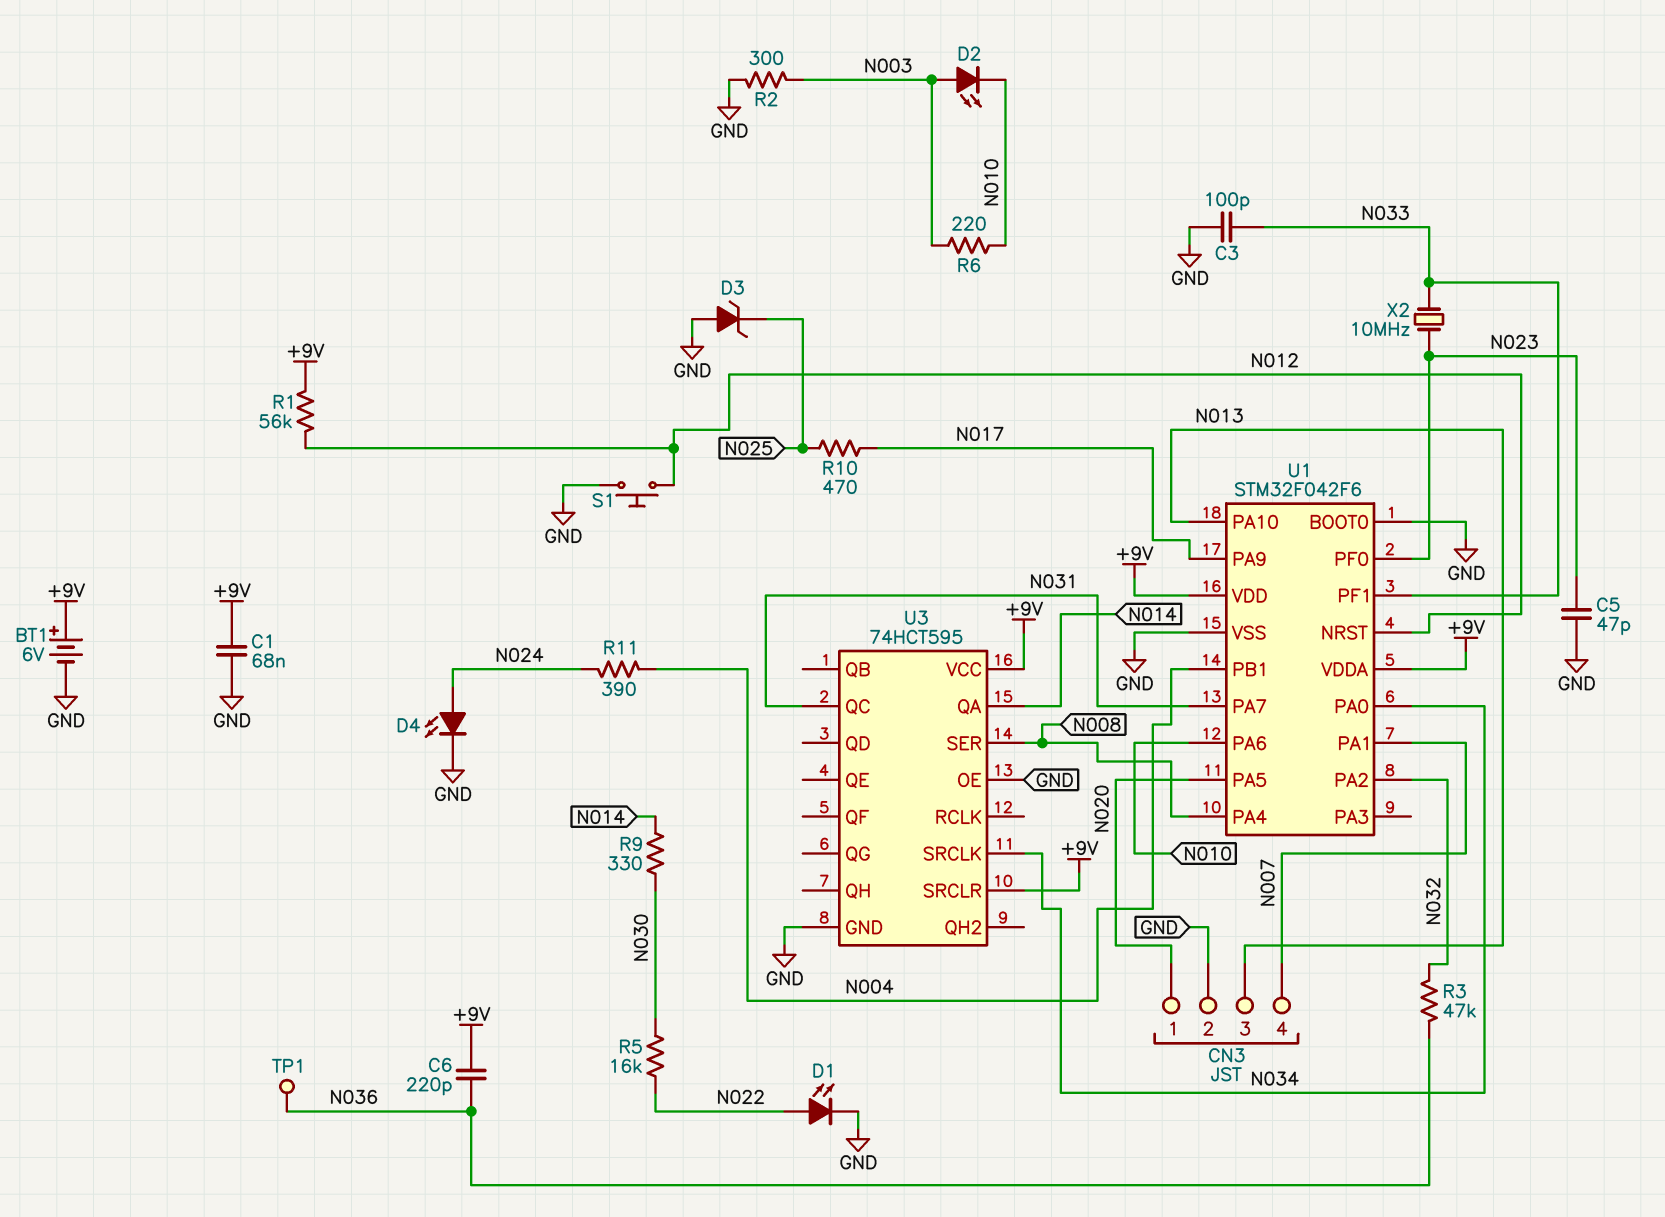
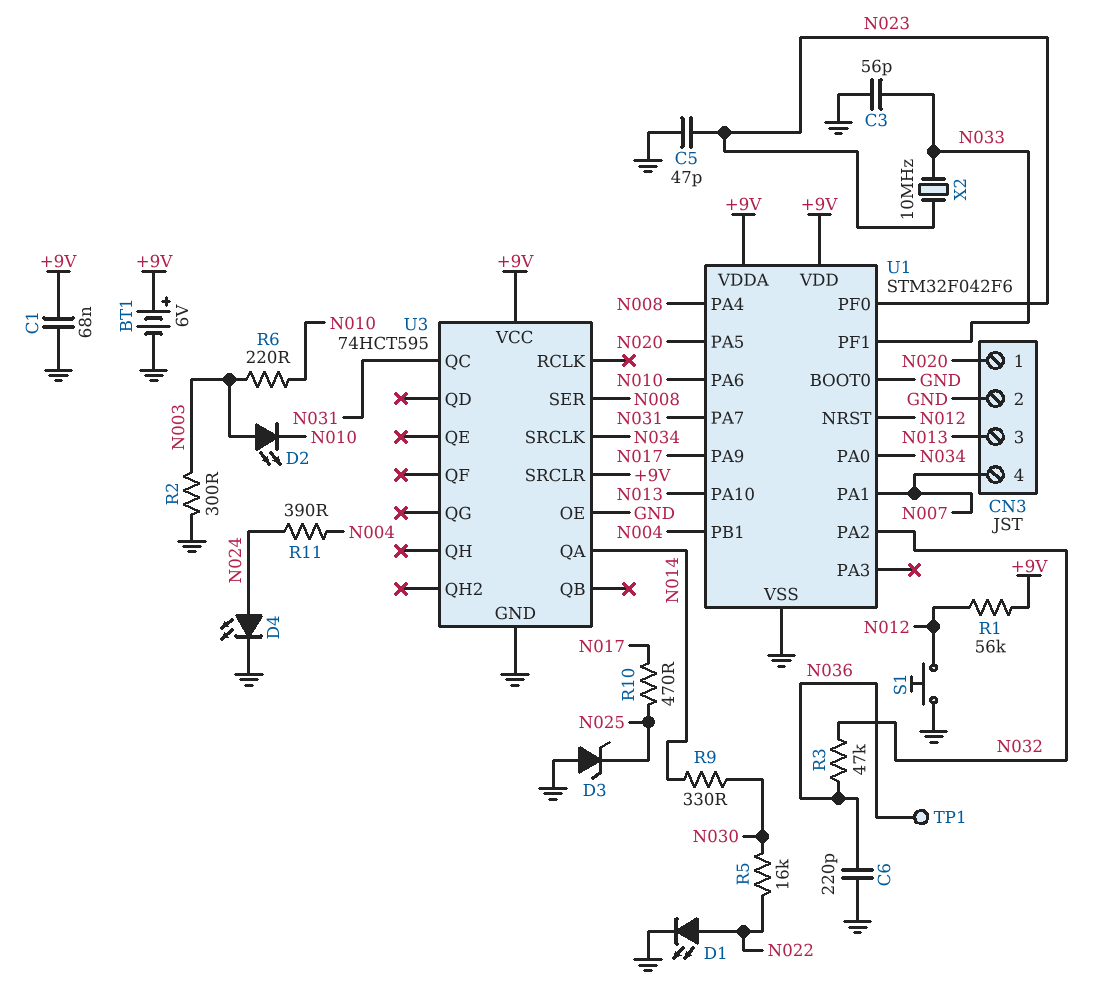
C3: 100pF (GND, N033) -> 56pF (GND, N033)
C6: 220pF (+9V, N036) -> 220pF (GND, N036)

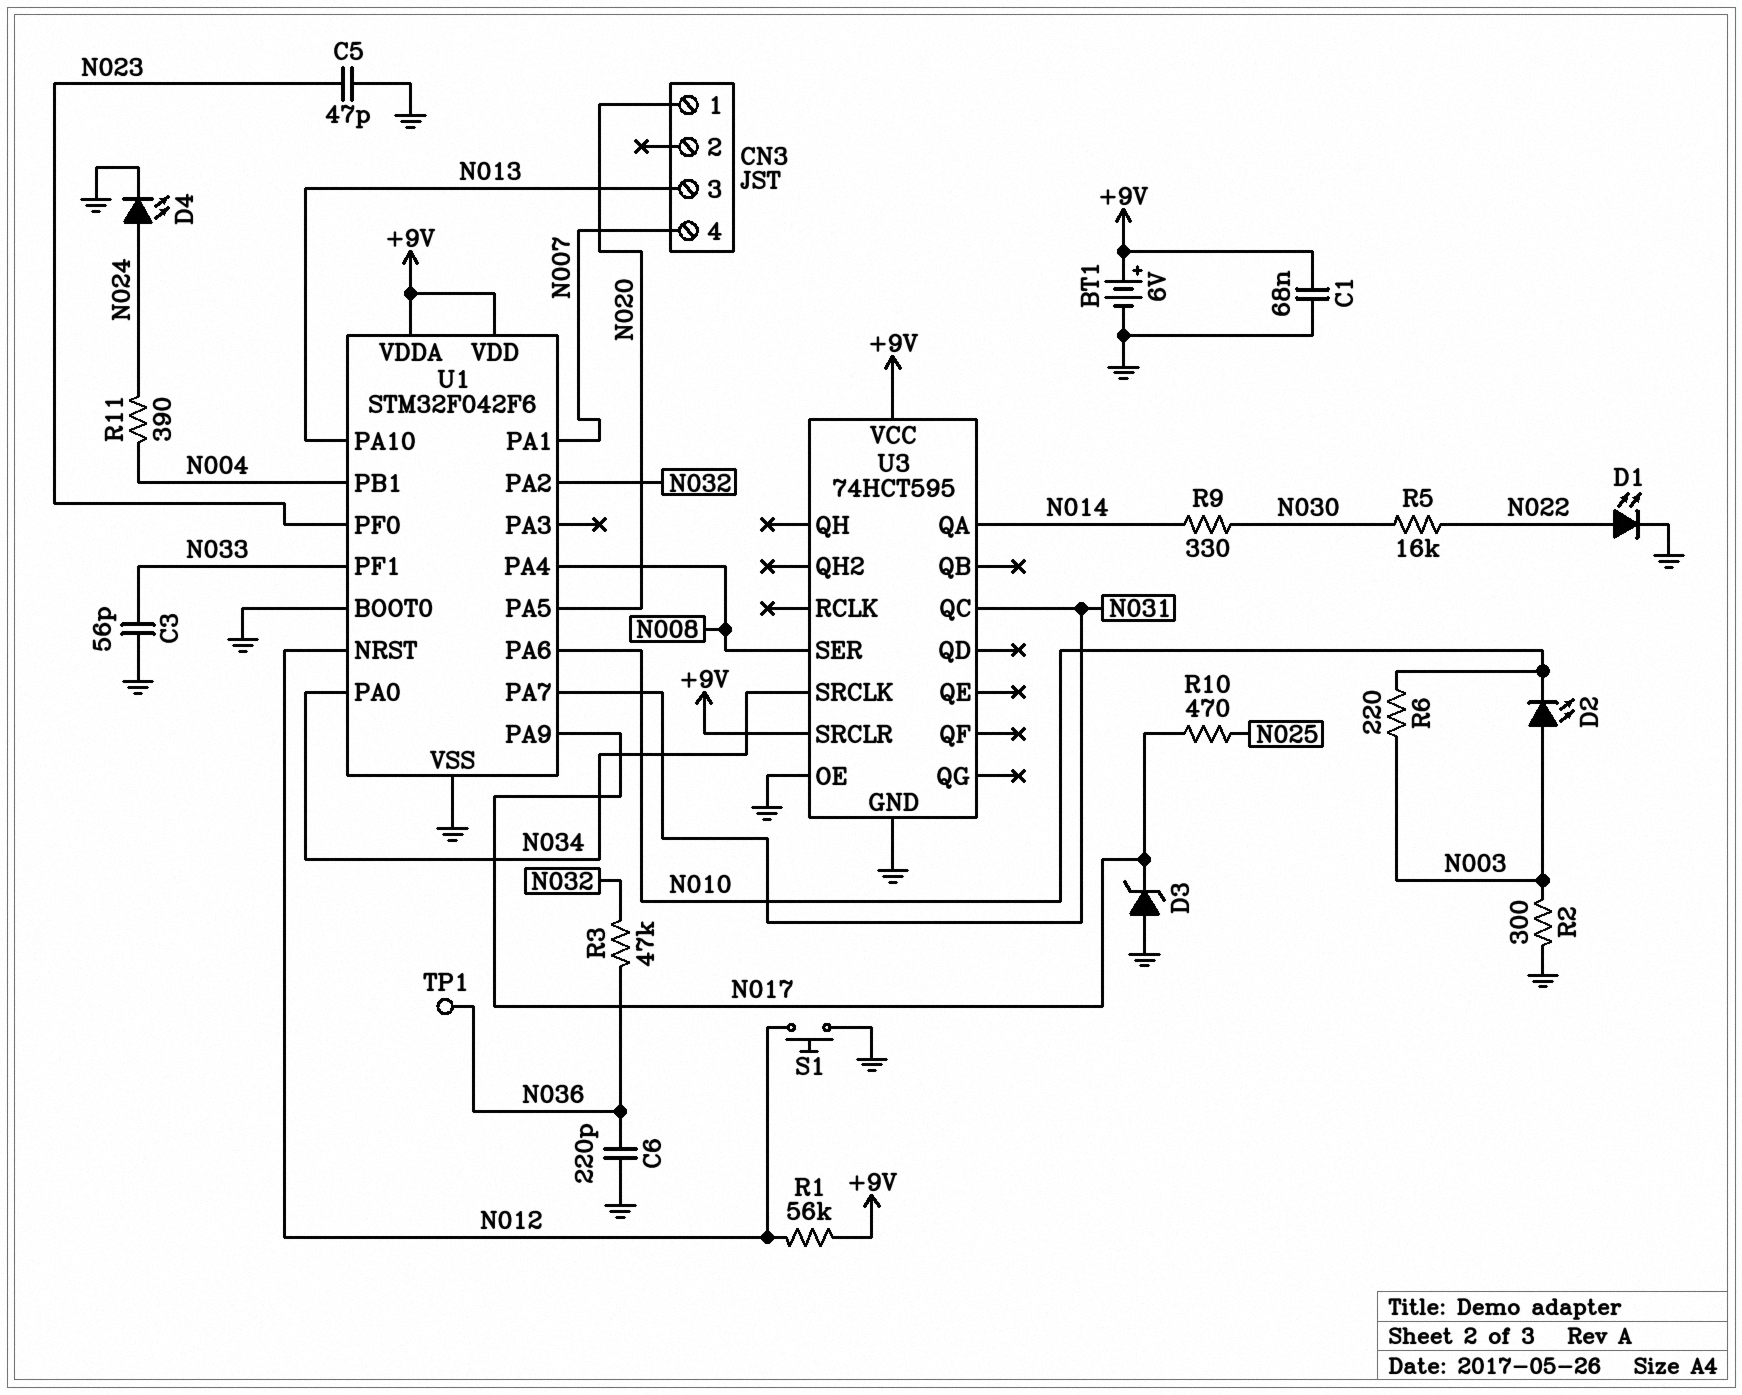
CN3 pin 2: GND -> none
D3: zener (A GND, K N025) -> zener (A GND, K N017)
X2: 10MHz (N023, N033) -> none

